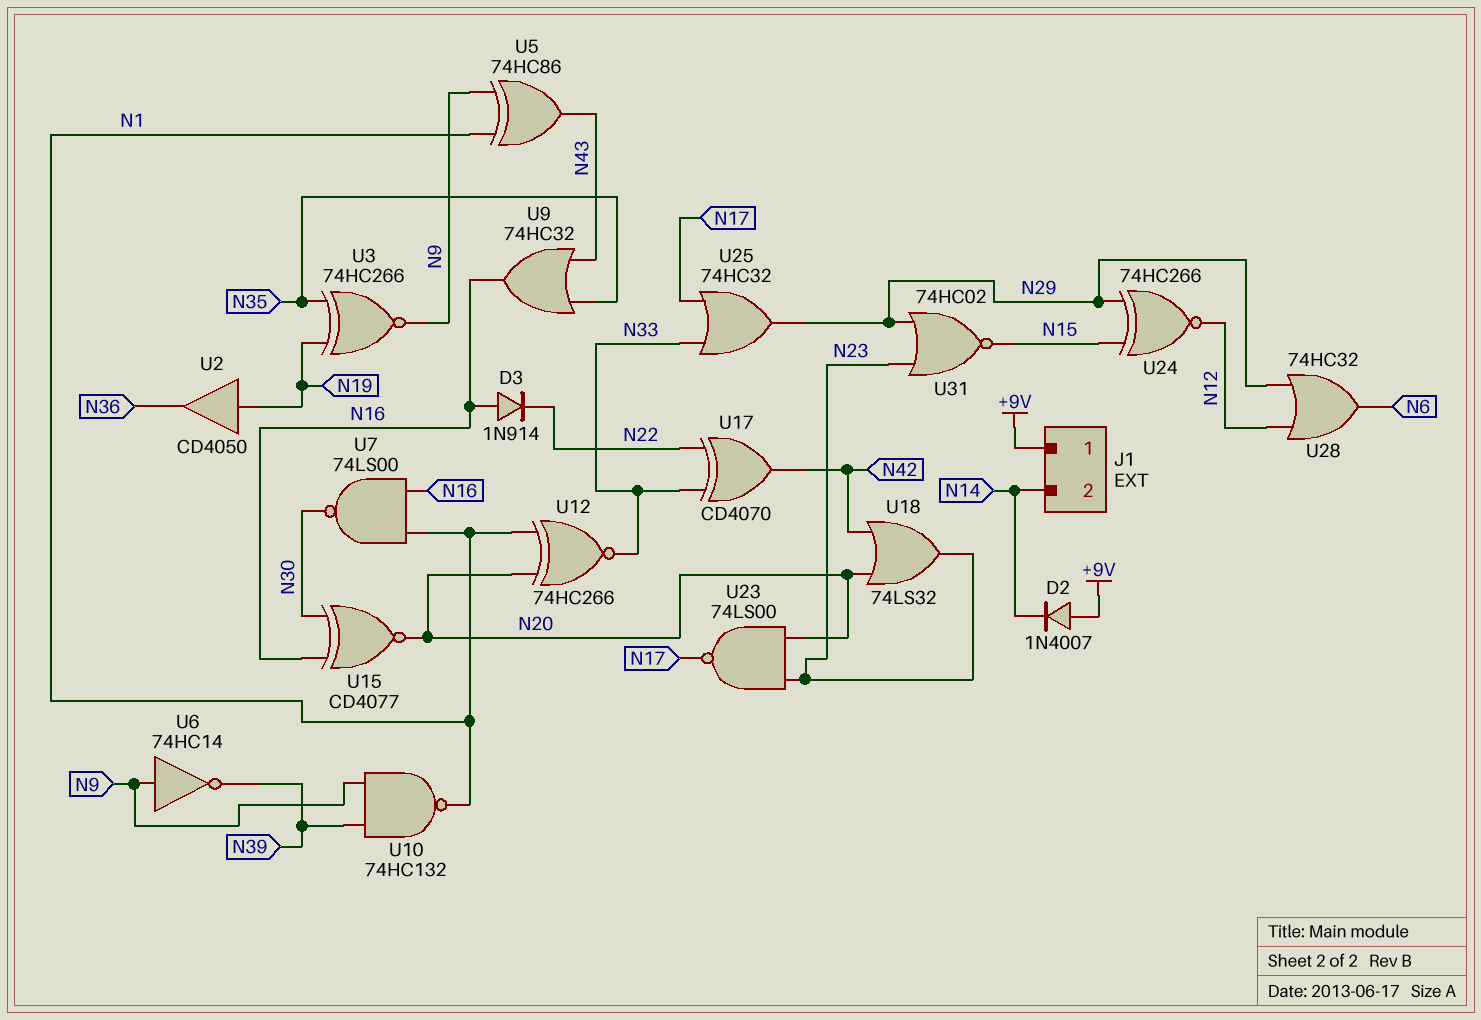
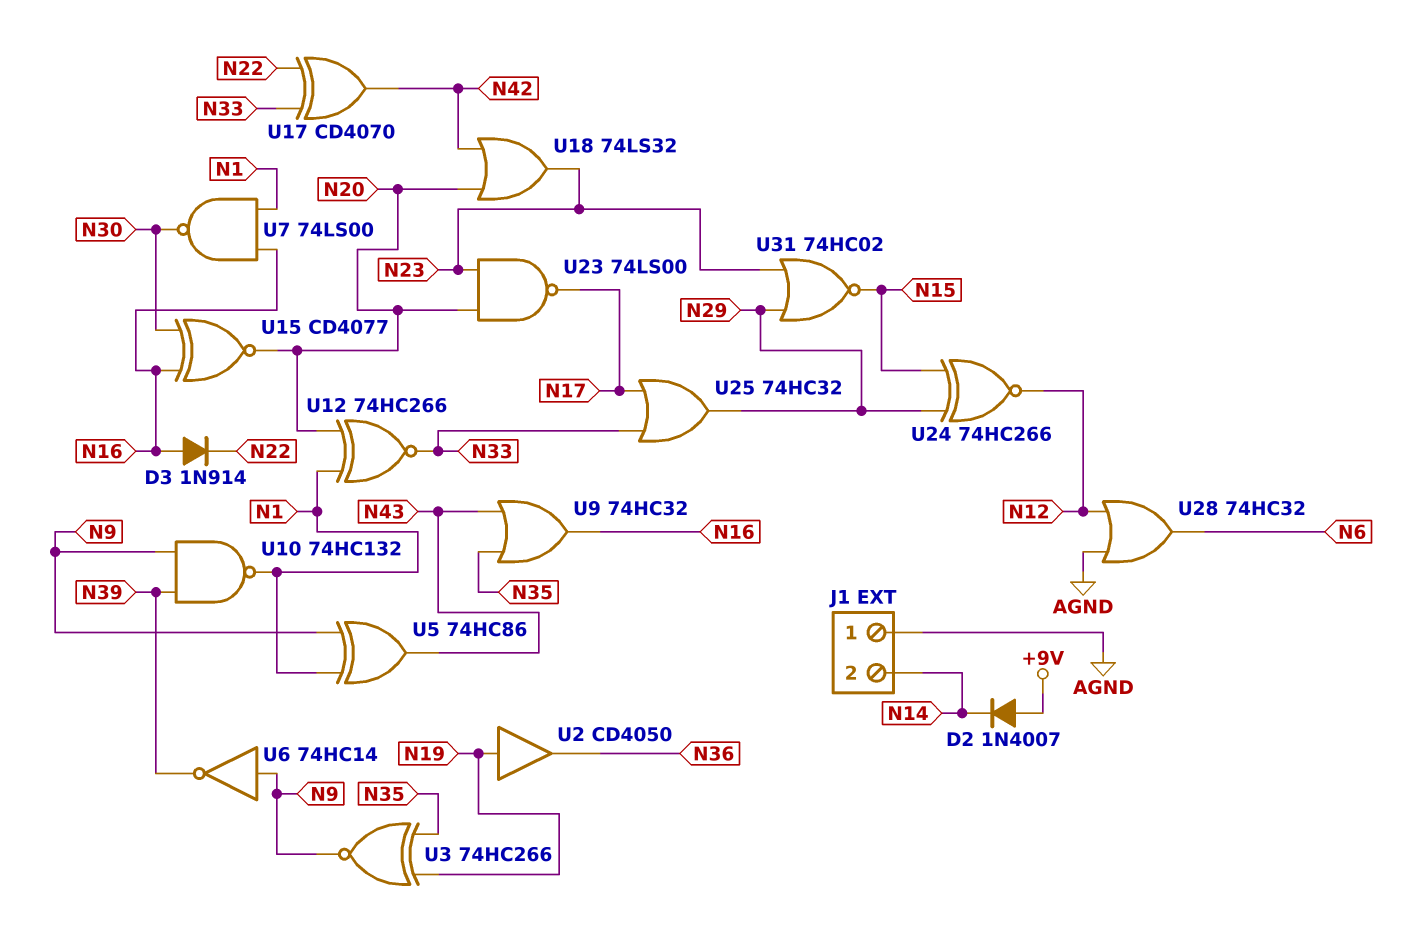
J1 pin 1: +9V -> AGND
U28: OR 74HC32 (in N12, in N29, out N6) -> OR 74HC32 (in AGND, in N12, out N6)

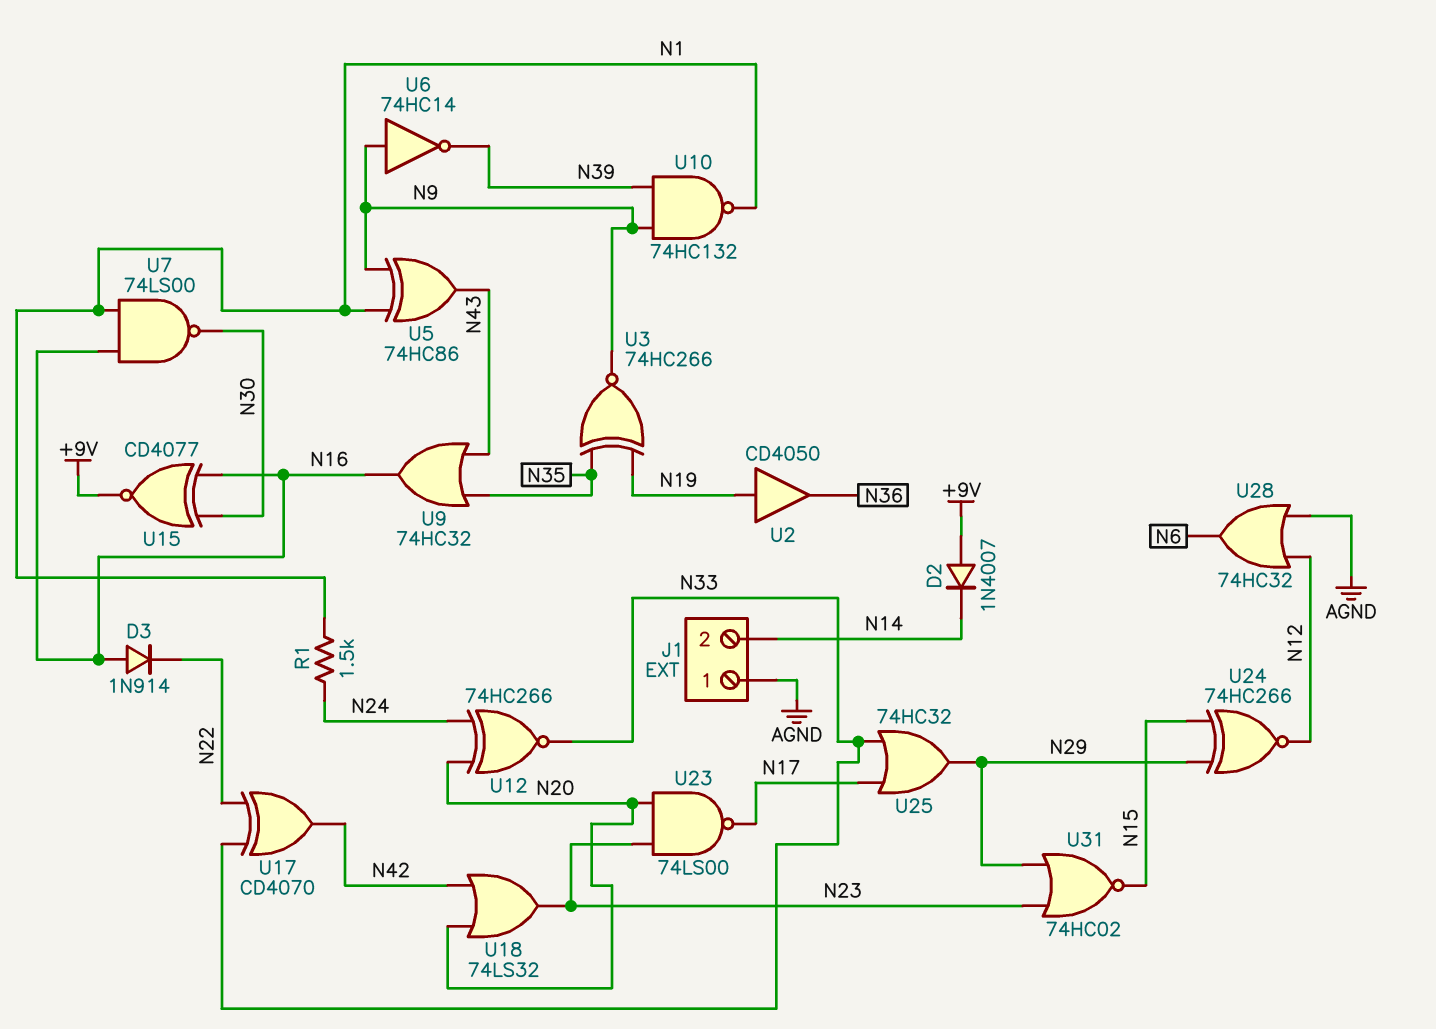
R1: none -> 1.5k (N1, N24)
U12: XNOR 74HC266 (in N1, in N20, out N33) -> XNOR 74HC266 (in N20, in N24, out N33)
U15: XNOR CD4077 (in N16, in N30, out N20) -> XNOR CD4077 (in N16, in N30, out +9V)

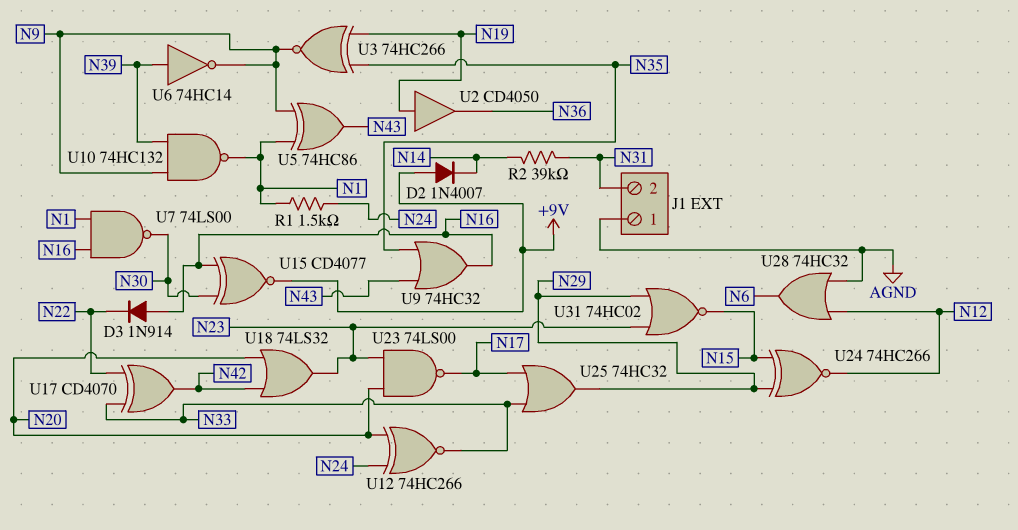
J1 pin 2: N14 -> N31
R2: none -> 39k (N14, N31)
U6: NOT 74HC14 (in N9, out N39) -> NOT 74HC14 (in N39, out N9)

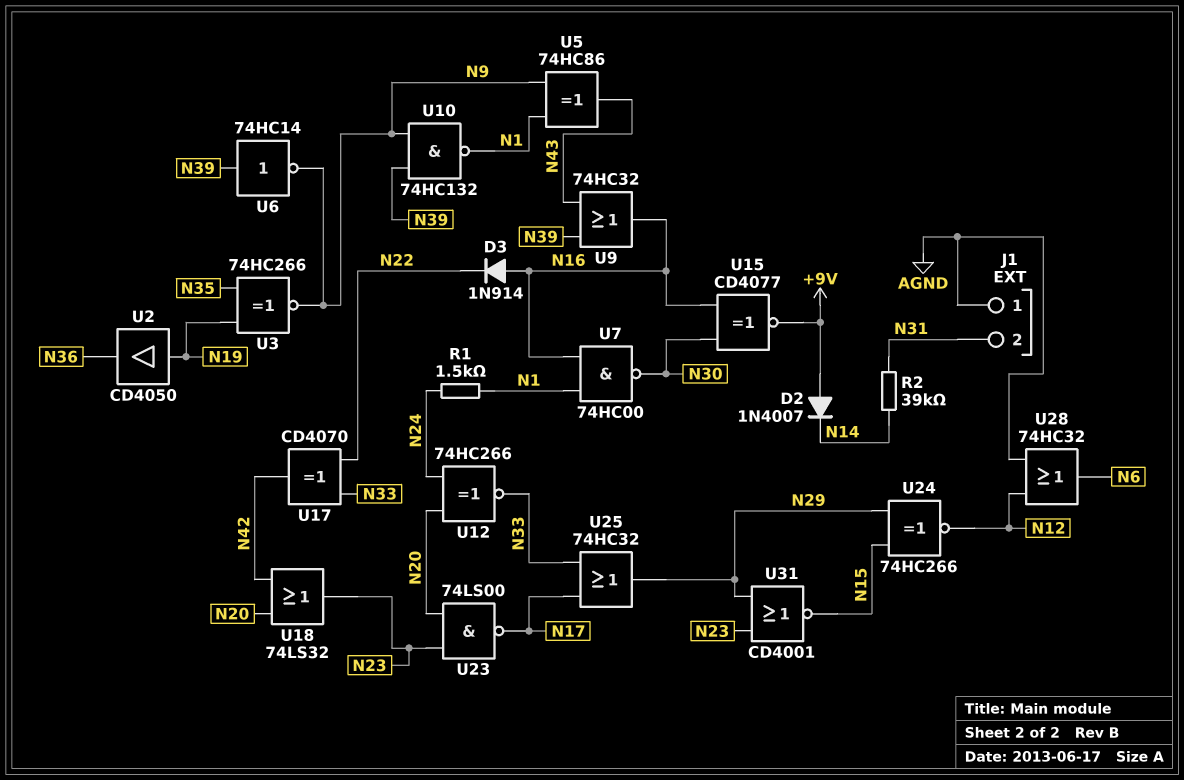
U7: NAND 74LS00 (in N1, in N16, out N30) -> NAND 74HC00 (in N1, in N16, out N30)
U9: OR 74HC32 (in N35, in N43, out N16) -> OR 74HC32 (in N39, in N43, out N16)
U31: NOR 74HC02 (in N23, in N29, out N15) -> NOR CD4001 (in N23, in N29, out N15)

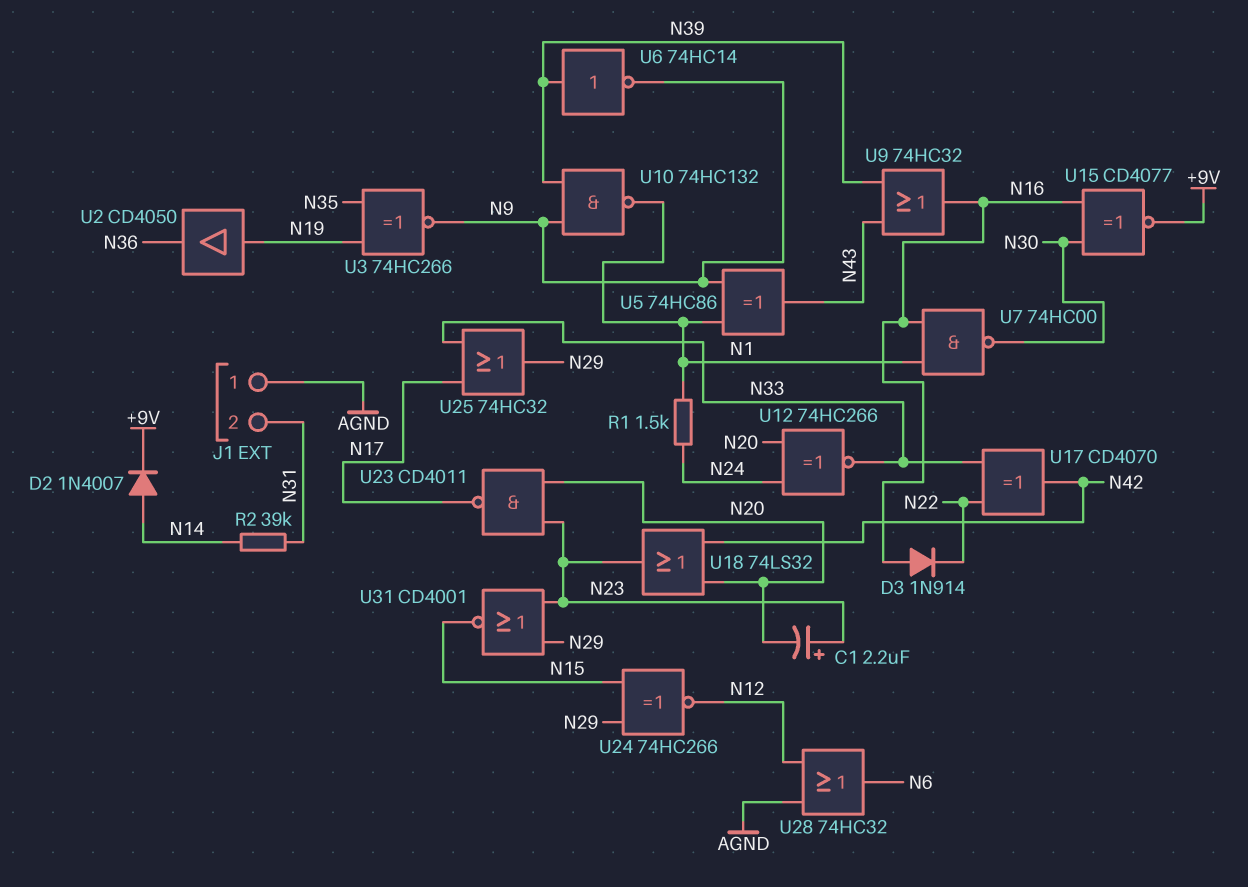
C1: none -> 2.2uF (plus N23, minus N20)
D2: diode 1N4007 (A +9V, K N14) -> diode 1N4007 (A N14, K +9V)
U23: NAND 74LS00 (in N20, in N23, out N17) -> NAND CD4011 (in N20, in N23, out N17)

